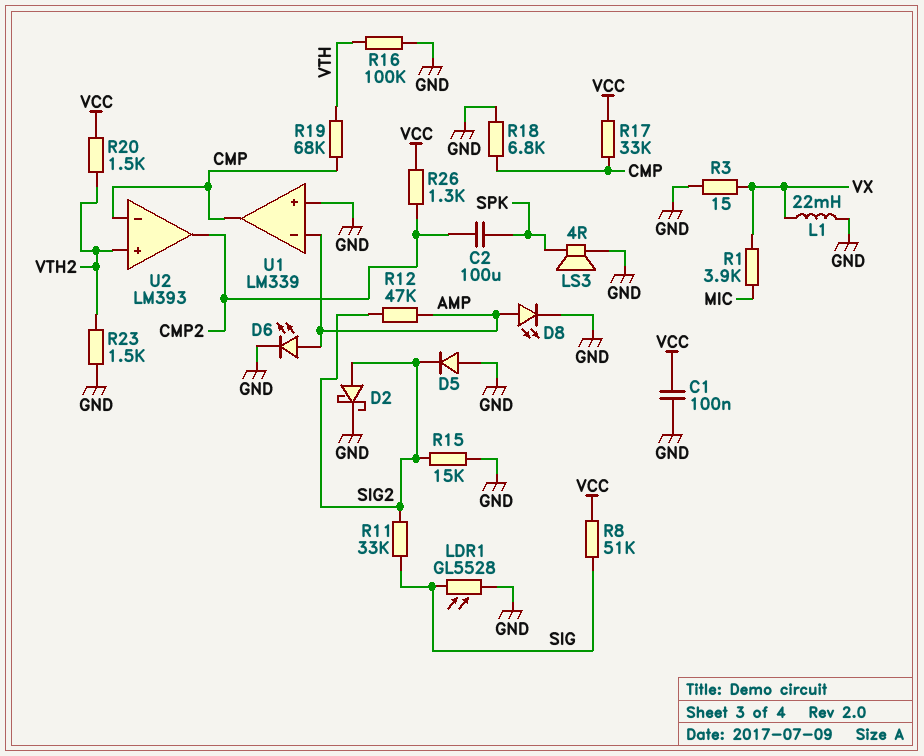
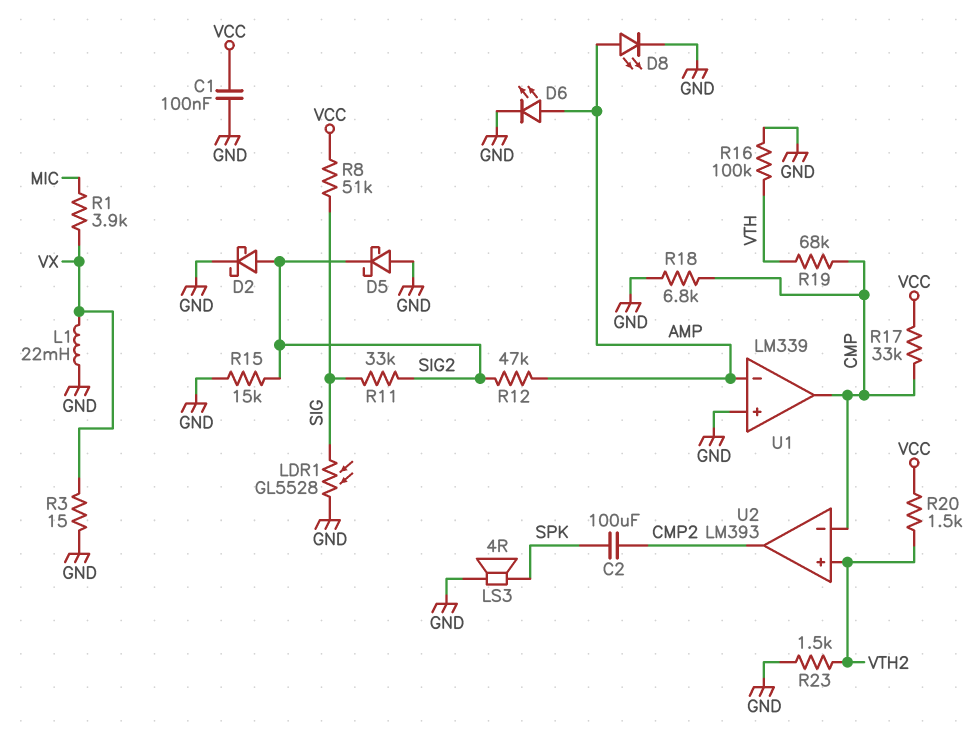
D5: diode (A GND, K SIG2) -> schottky (A GND, K SIG2)
R26: 1.3k (CMP2, VCC) -> none

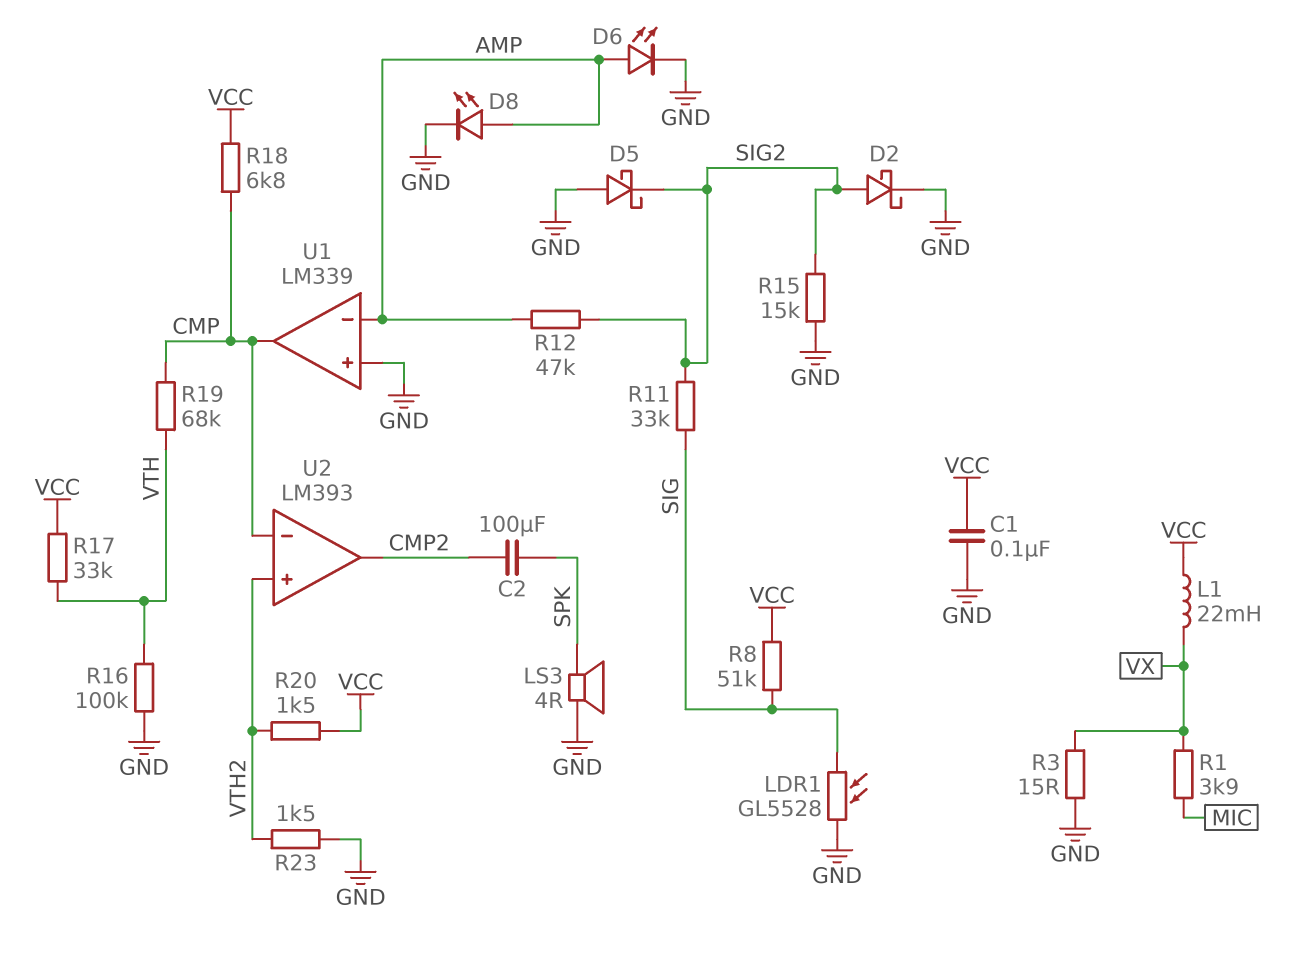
L1: 22mH (GND, VX) -> 22mH (VCC, VX)
R17: 33k (CMP, VCC) -> 33k (VCC, VTH)
R18: 6.8k (CMP, GND) -> 6.8k (CMP, VCC)

